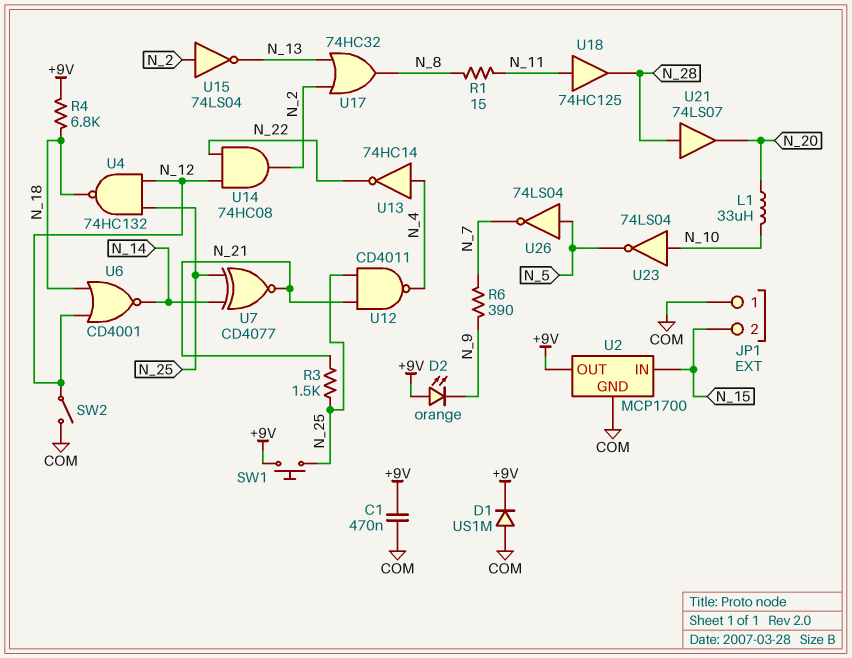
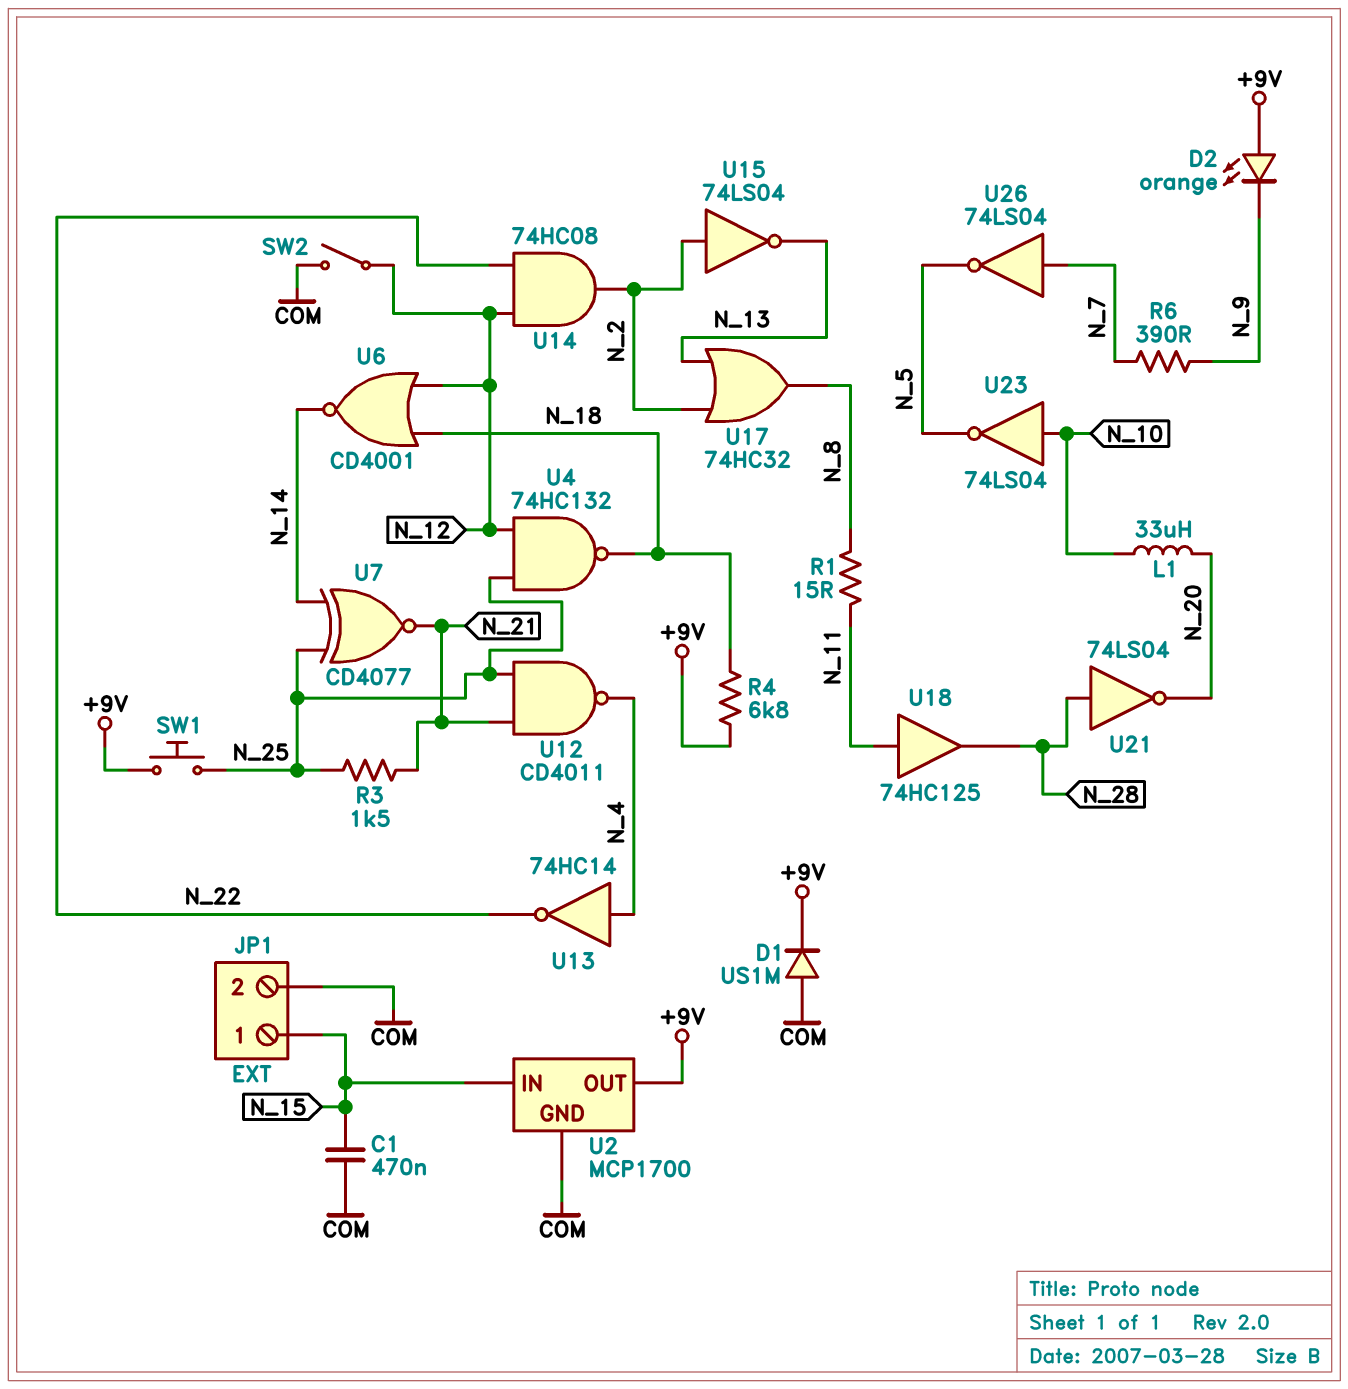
C1: 470nF (+9V, COM) -> 470nF (COM, N_15)
JP1 pin 1: COM -> N_15
JP1 pin 2: N_15 -> COM
U21: buffer 74LS07 (in N_28, out N_20) -> NOT 74LS04 (in N_28, out N_20)
U26: NOT 74LS04 (in N_5, out N_7) -> NOT 74LS04 (in N_7, out N_5)

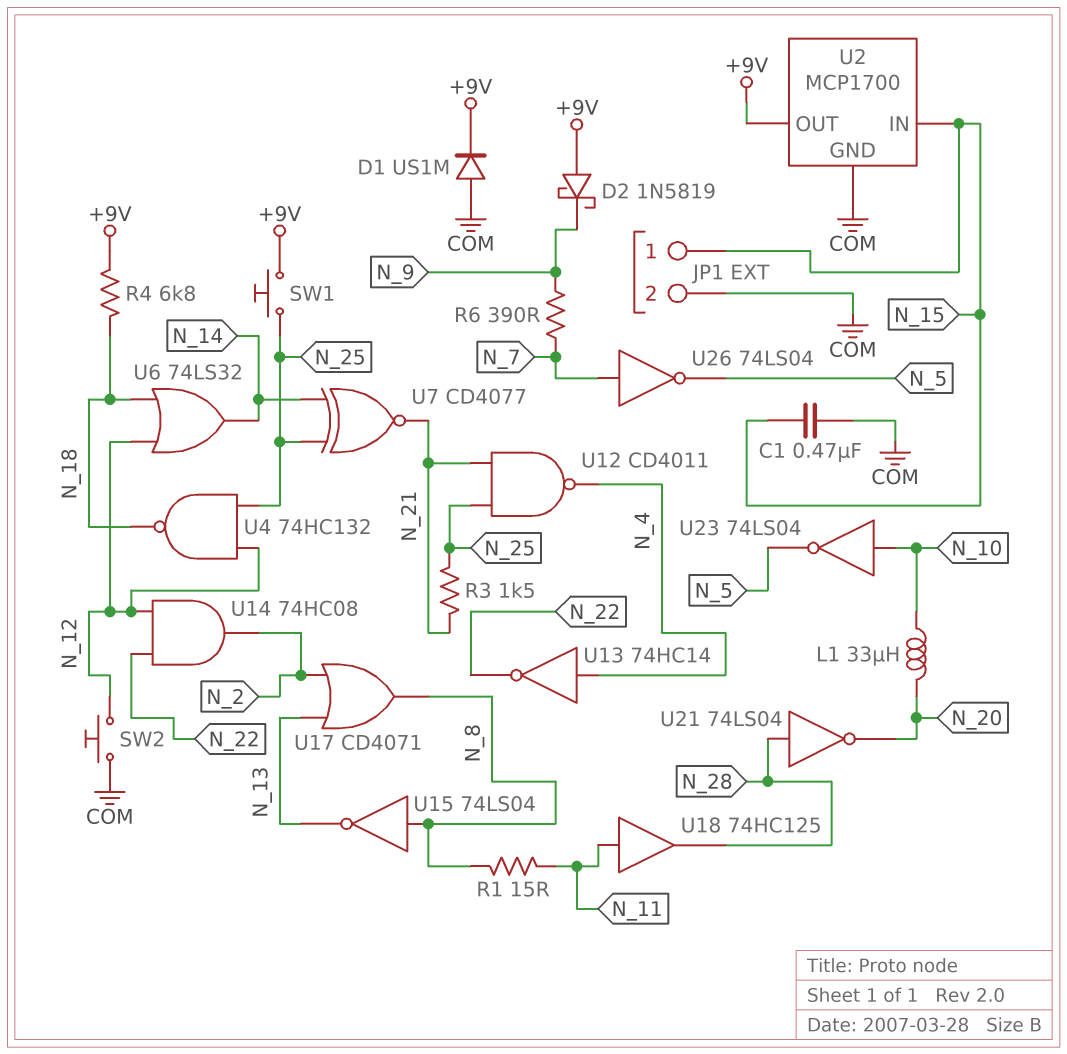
D2: LED orange (A +9V, K N_9) -> schottky 1N5819 (A +9V, K N_9)
SW2: switch (COM, N_12) -> button (COM, N_12)
U6: NOR CD4001 (in N_12, in N_18, out N_14) -> OR 74LS32 (in N_12, in N_18, out N_14)
U15: NOT 74LS04 (in N_2, out N_13) -> NOT 74LS04 (in N_8, out N_13)
U17: OR 74HC32 (in N_2, in N_13, out N_8) -> OR CD4071 (in N_2, in N_13, out N_8)

